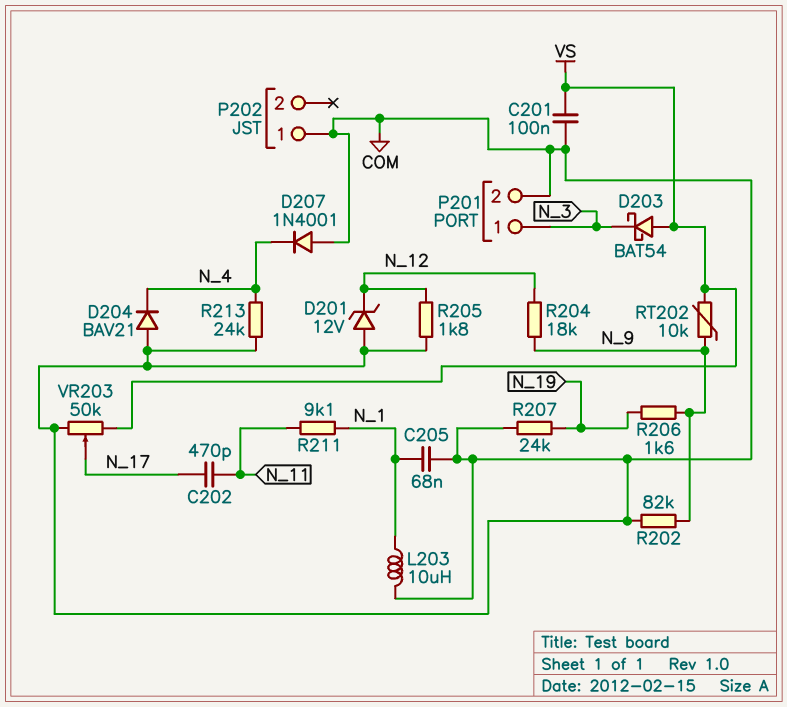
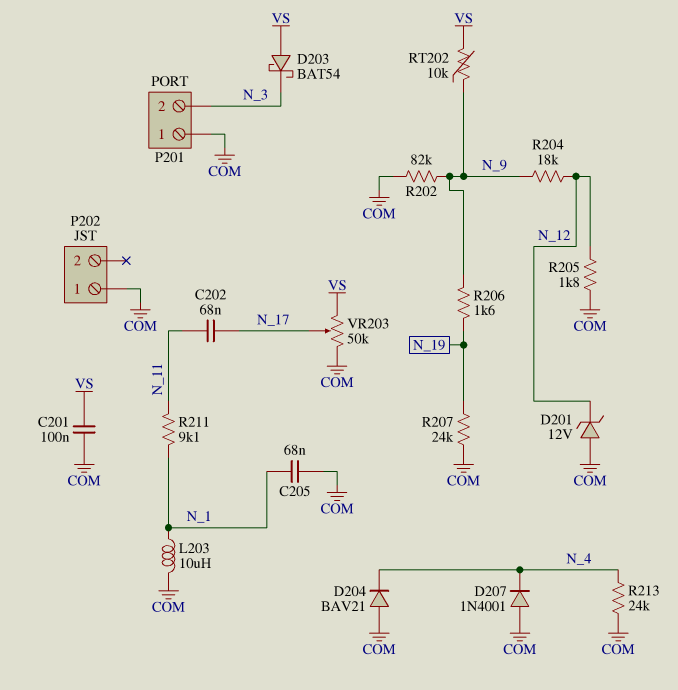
C202: 470pF (N_11, N_17) -> 68nF (N_11, N_17)
P201 pin 1: N_3 -> COM
P201 pin 2: COM -> N_3

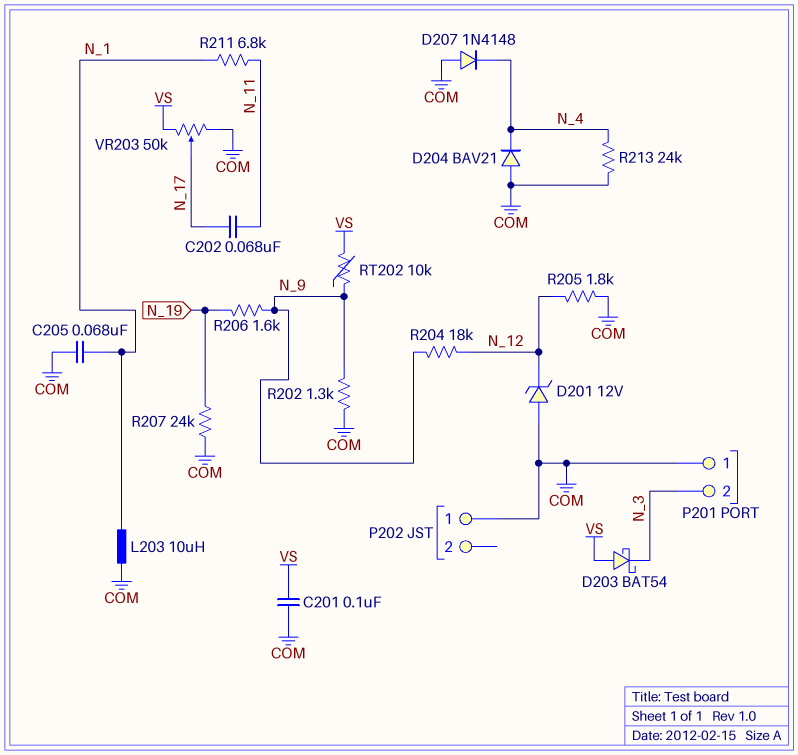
D207: diode 1N4001 (A COM, K N_4) -> diode 1N4148 (A COM, K N_4)
R202: 82k (COM, N_9) -> 1.3k (COM, N_9)
R211: 9.1k (N_1, N_11) -> 6.8k (N_1, N_11)

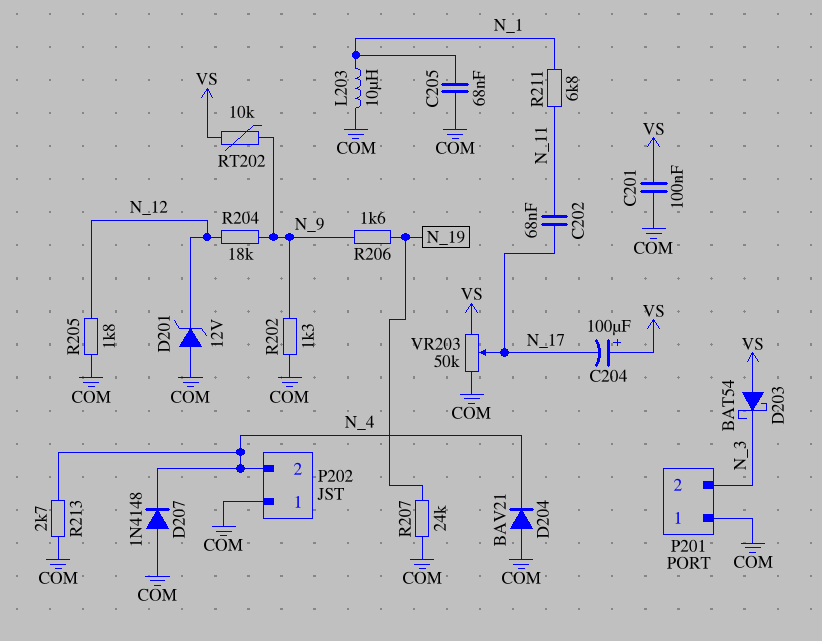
C204: none -> 100uF (plus VS, minus N_17)
P202 pin 2: none -> N_4
R213: 24k (COM, N_4) -> 2.7k (COM, N_4)

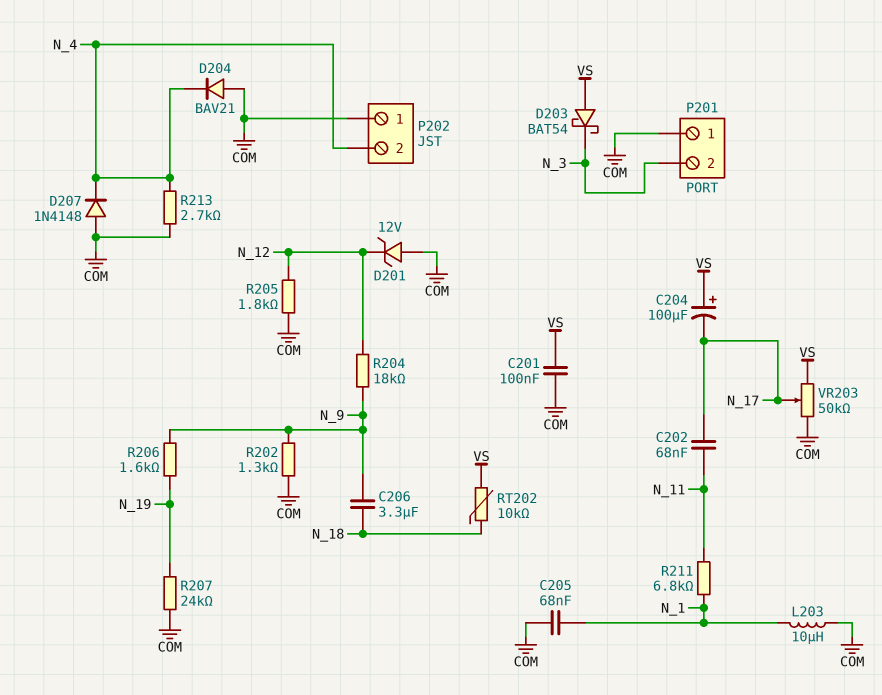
C206: none -> 3.3uF (N_9, N_18)
RT202: 10k (N_9, VS) -> 10k (N_18, VS)

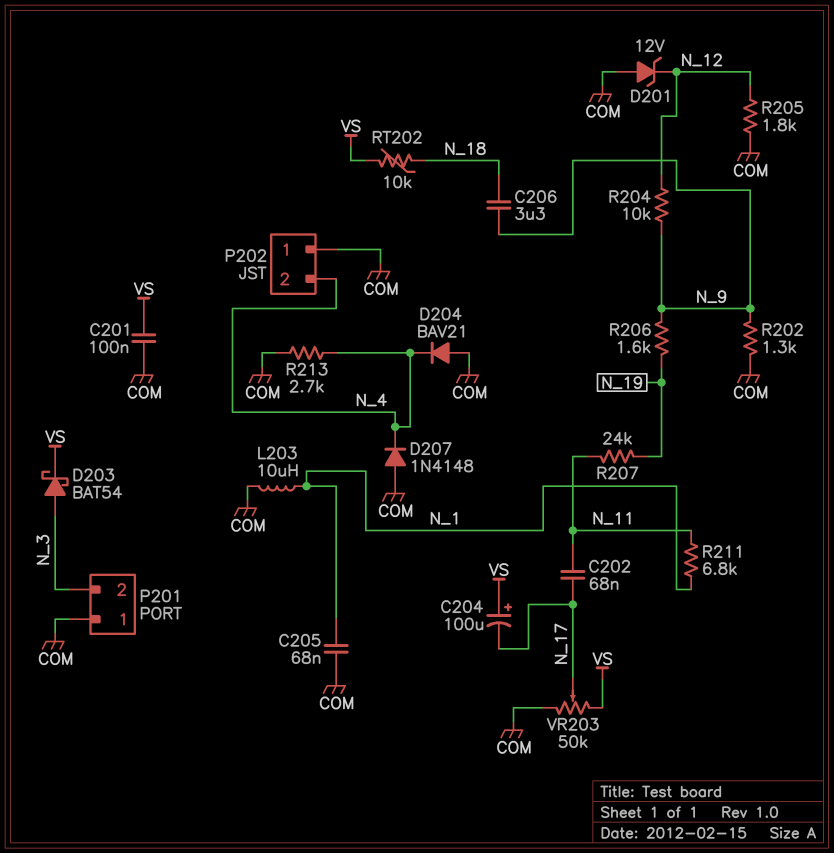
D203: schottky BAT54 (A VS, K N_3) -> schottky BAT54 (A N_3, K VS)
R204: 18k (N_9, N_12) -> 10k (N_9, N_12)
R207: 24k (COM, N_19) -> 24k (N_11, N_19)

